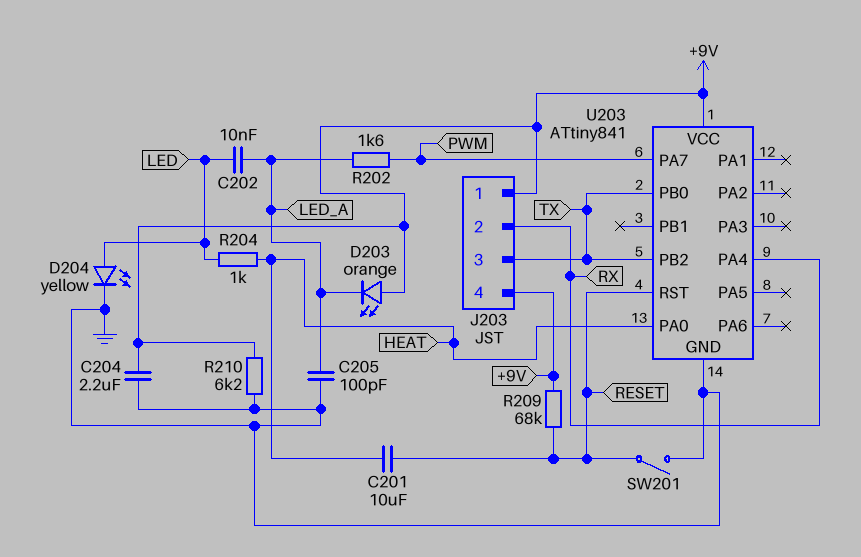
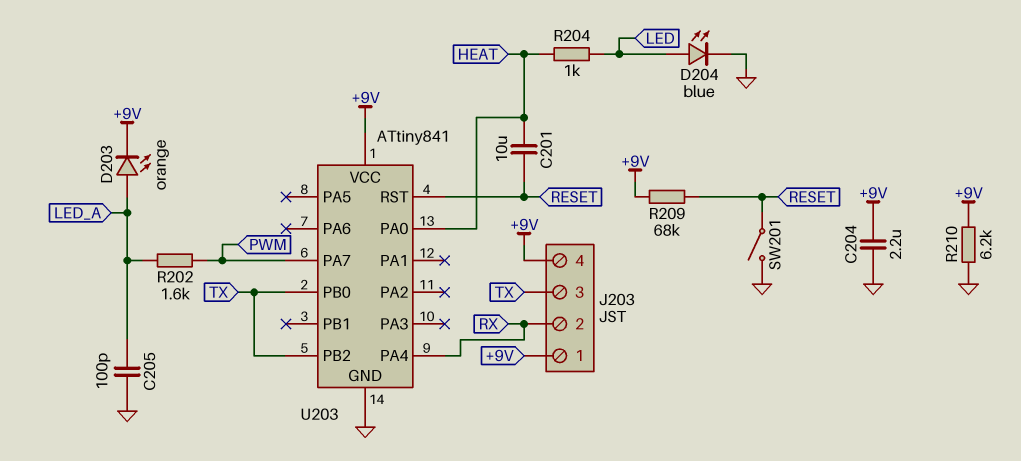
C202: 10nF (LED, LED_A) -> none
D203: LED orange (A +9V, K LED_A) -> LED orange (A LED_A, K +9V)
D204: LED yellow (A LED, K GND) -> LED blue (A LED, K GND)

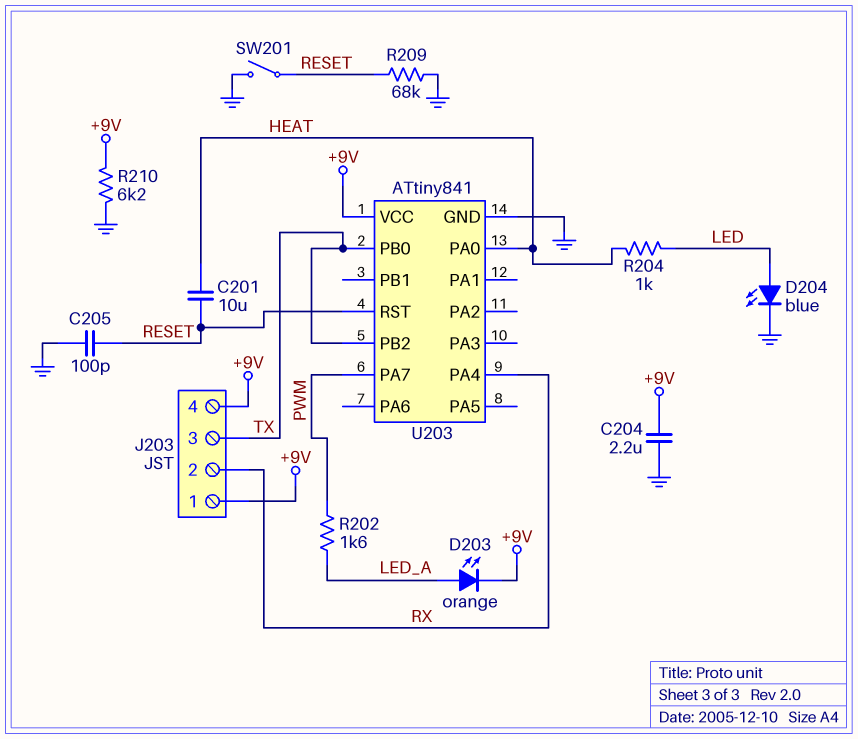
C205: 100pF (GND, LED_A) -> 100pF (GND, RESET)
R209: 68k (+9V, RESET) -> 68k (GND, RESET)

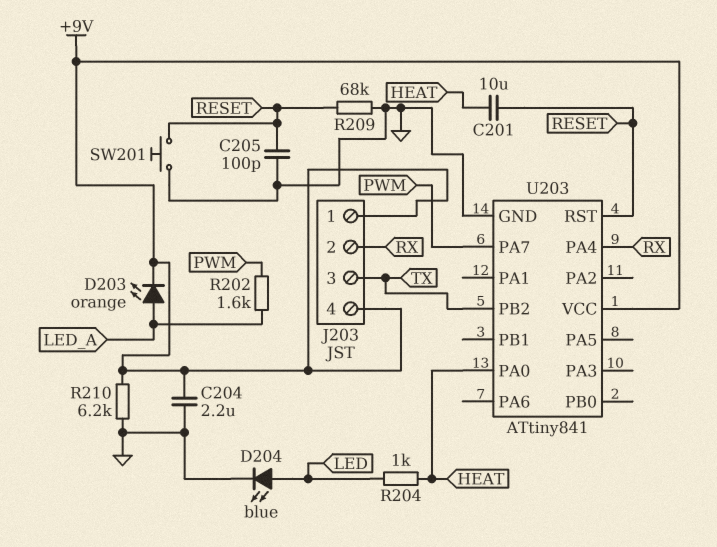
SW201: switch (GND, RESET) -> button (GND, RESET)
U203 pin PB0: TX -> none

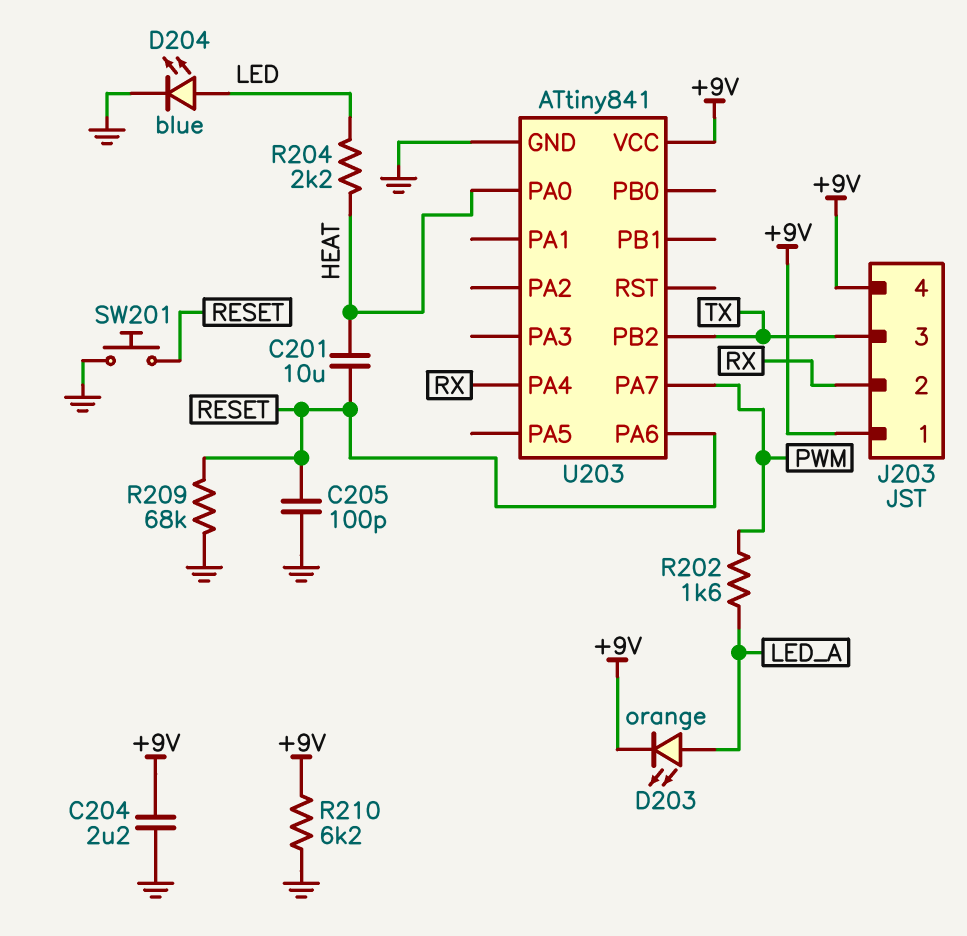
R204: 1k (HEAT, LED) -> 2.2k (HEAT, LED)
U203 pin PA6: none -> RESET
U203 pin RST: RESET -> none

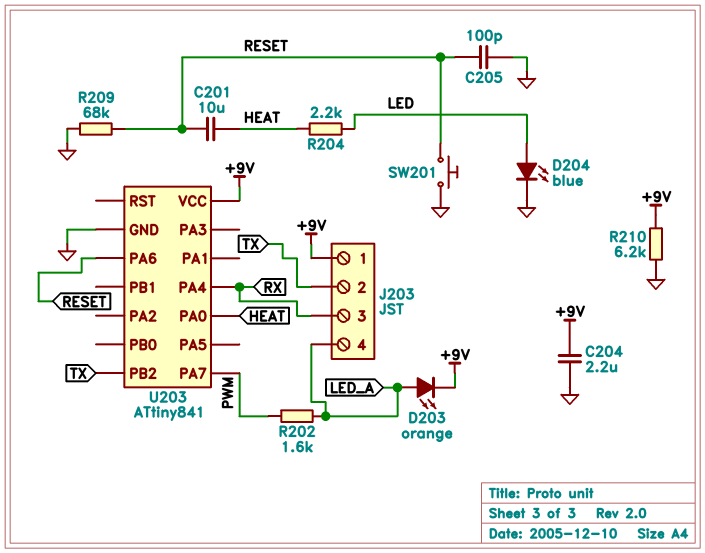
J203 pin 2: RX -> TX
J203 pin 3: TX -> RX
J203 pin 4: +9V -> LED_A

